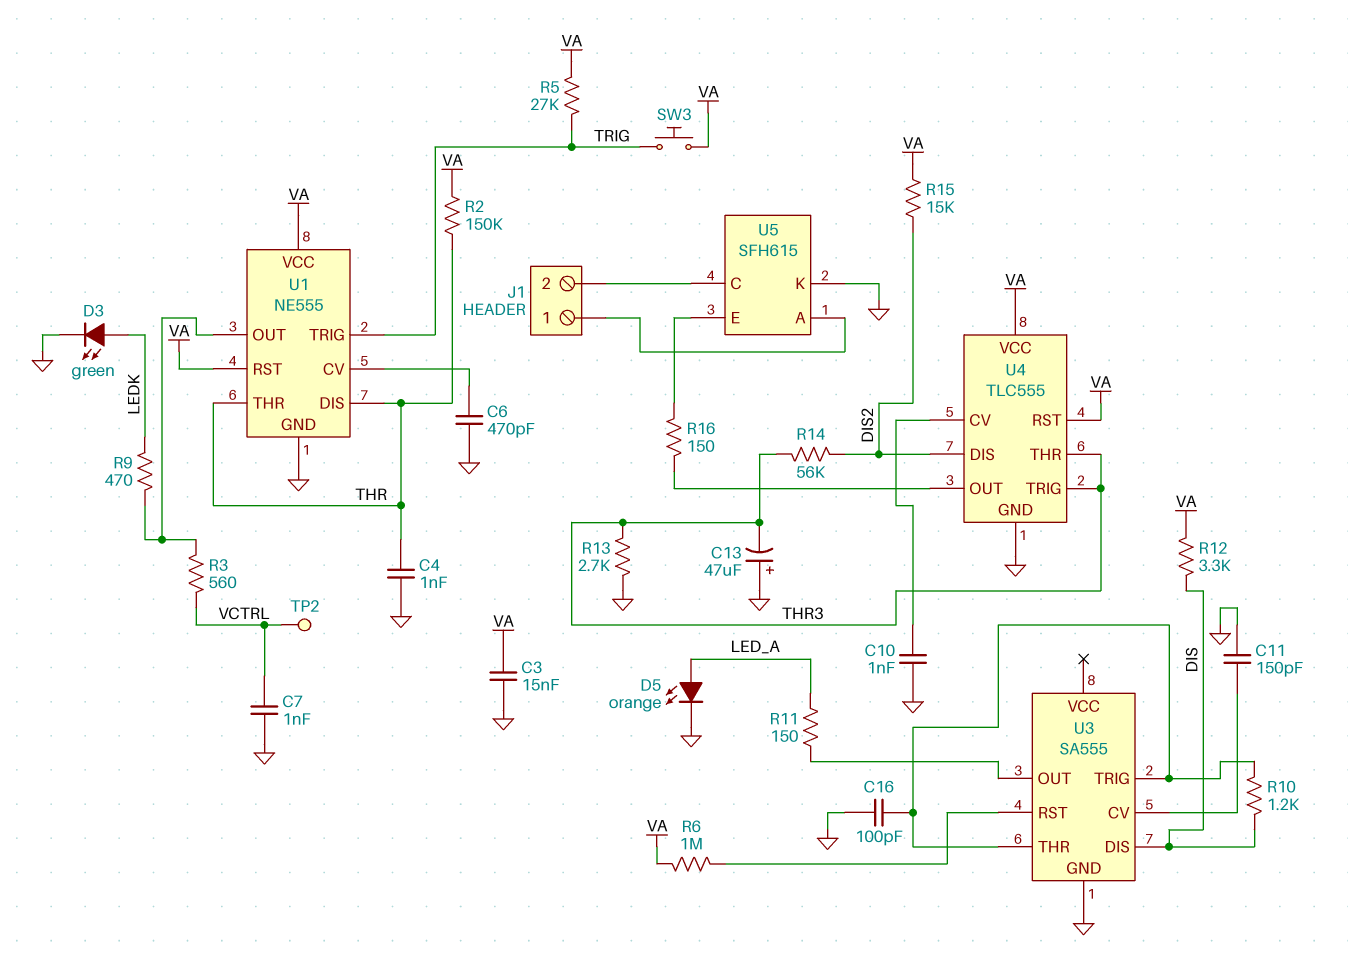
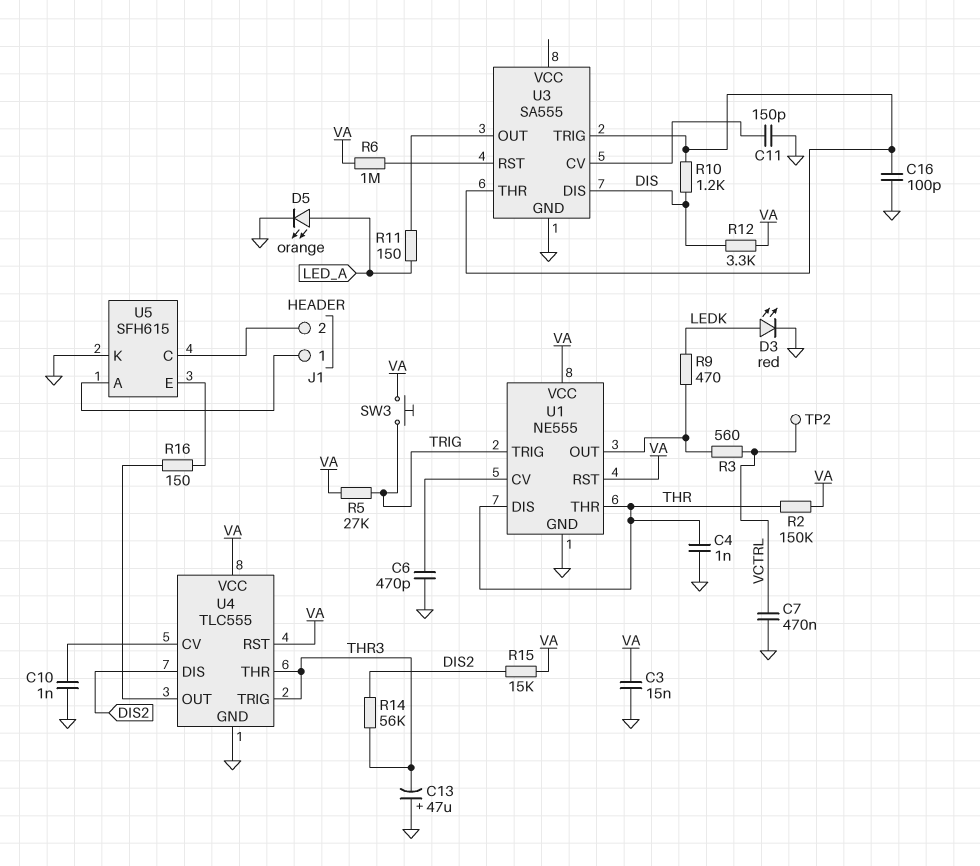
C7: 1nF (GND, VCTRL) -> 470nF (GND, VCTRL)
D3: LED green (A LEDK, K GND) -> LED red (A LEDK, K GND)
R13: 2.7k (GND, THR3) -> none

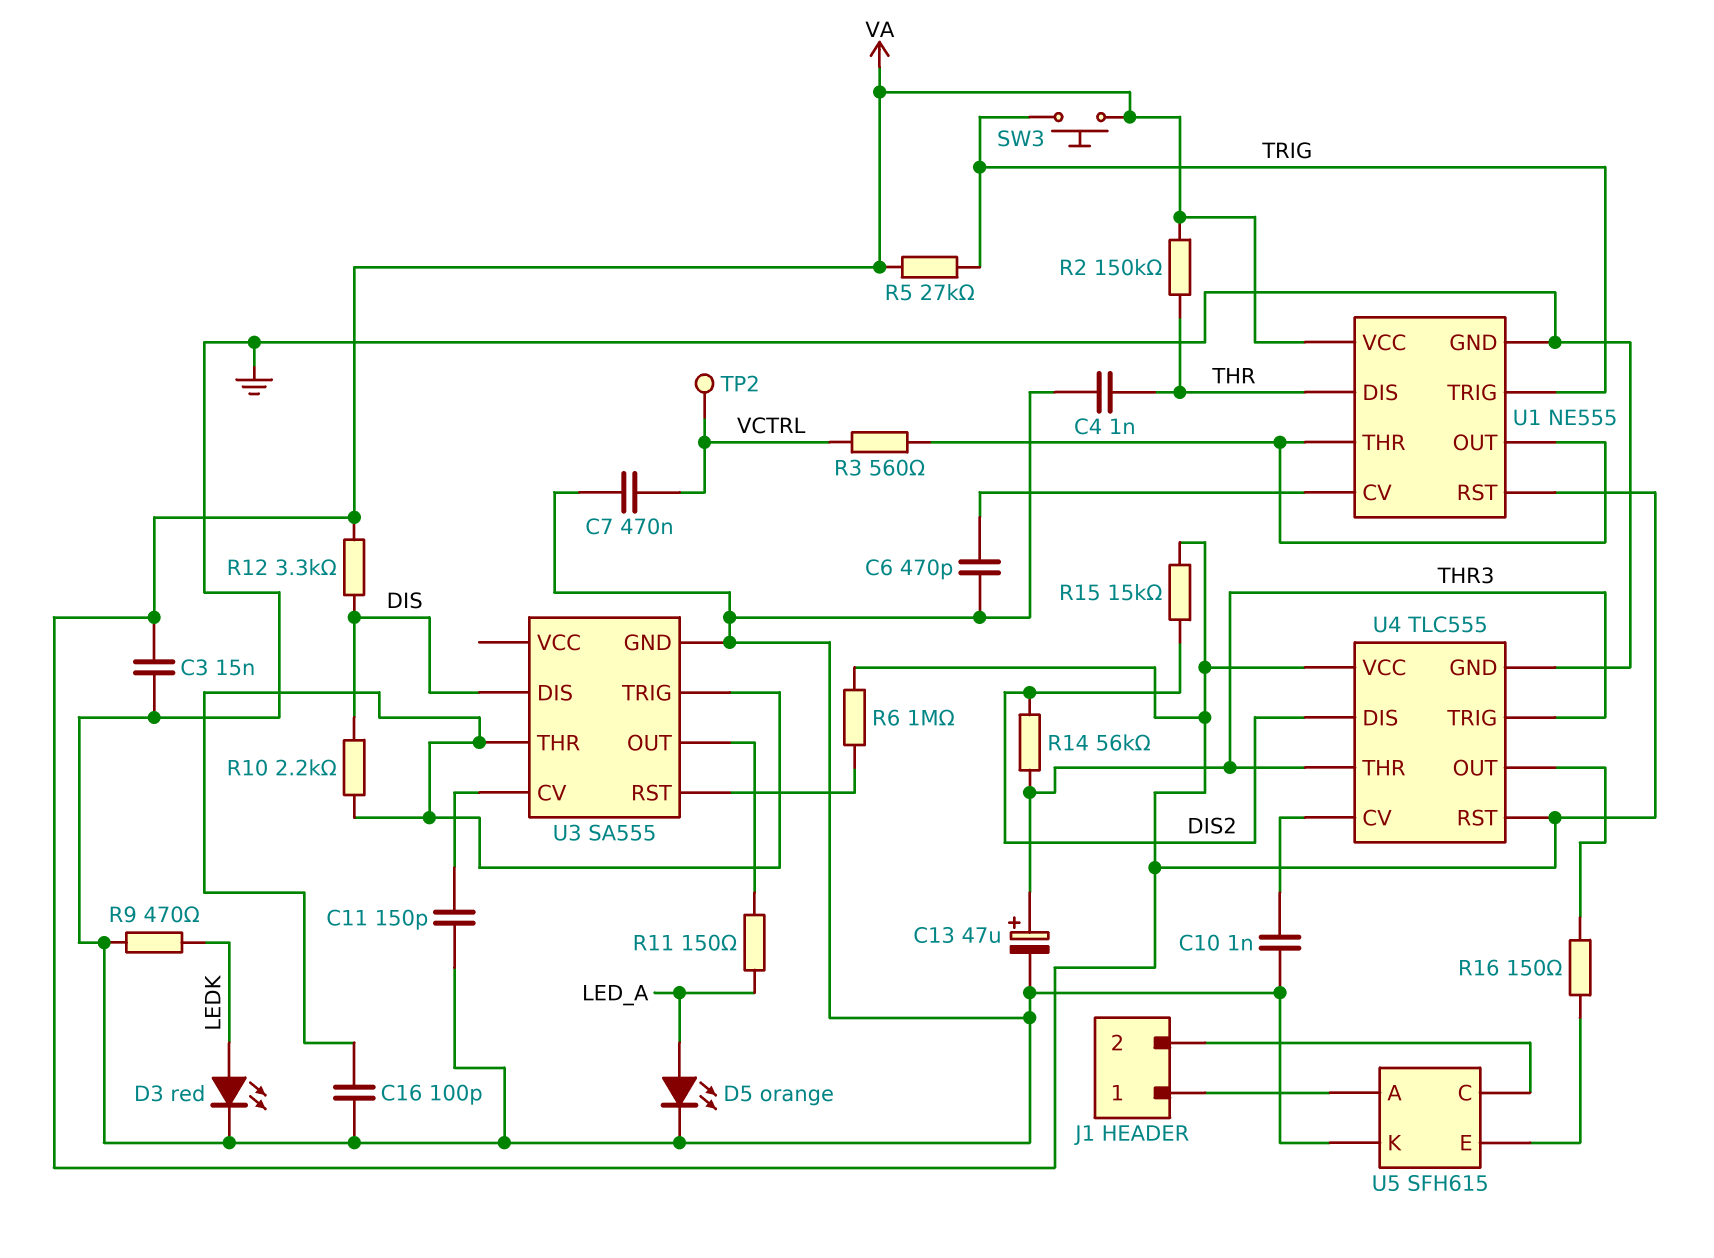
C13: 47uF (plus GND, minus THR3) -> 47uF (plus THR3, minus GND)
R9: 470 (LEDK, U1/OUT) -> 470 (GND, LEDK)
R10: 1.2k (DIS, U3/THR) -> 2.2k (DIS, U3/THR)
U1 pin THR: THR -> U1/OUT

